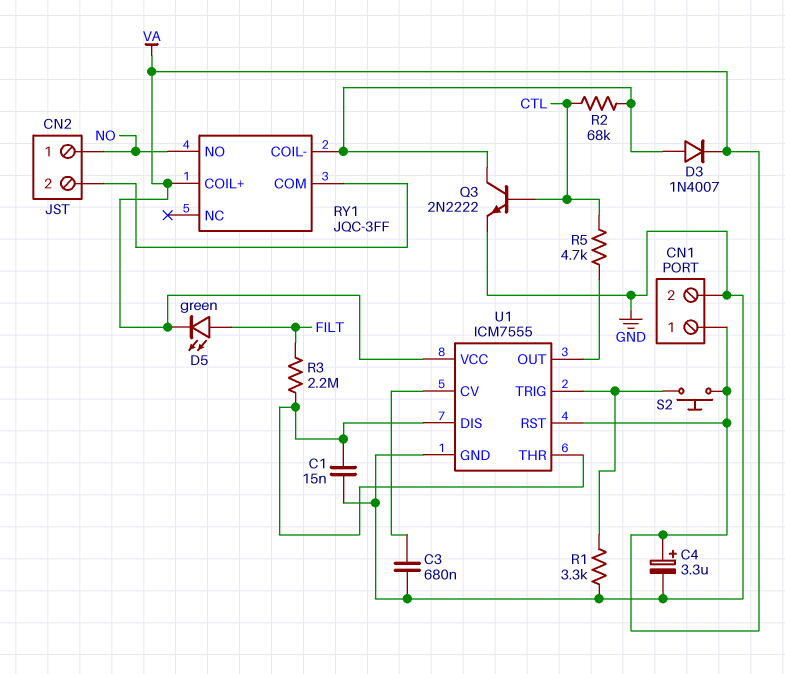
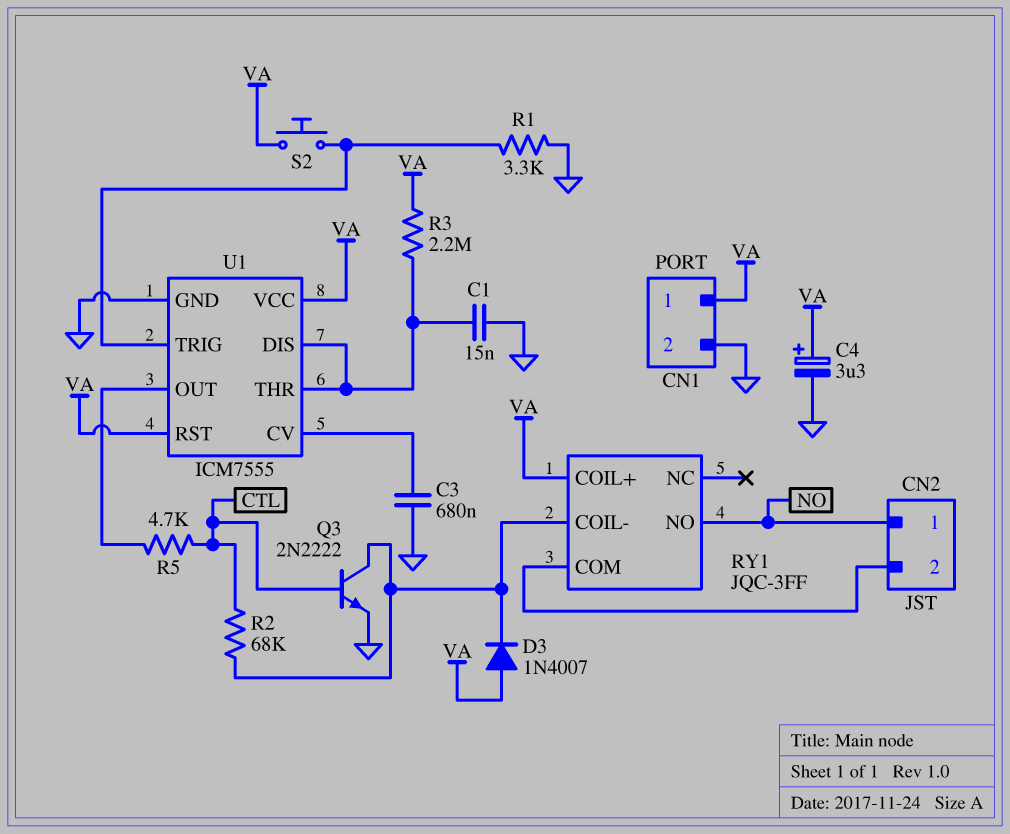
D3: diode 1N4007 (A RY1/COIL-, K VA) -> diode 1N4007 (A VA, K RY1/COIL-)
D5: LED green (A FILT, K VA) -> none
R3: 2.2M (FILT, U1/DIS) -> 2.2M (U1/DIS, VA)

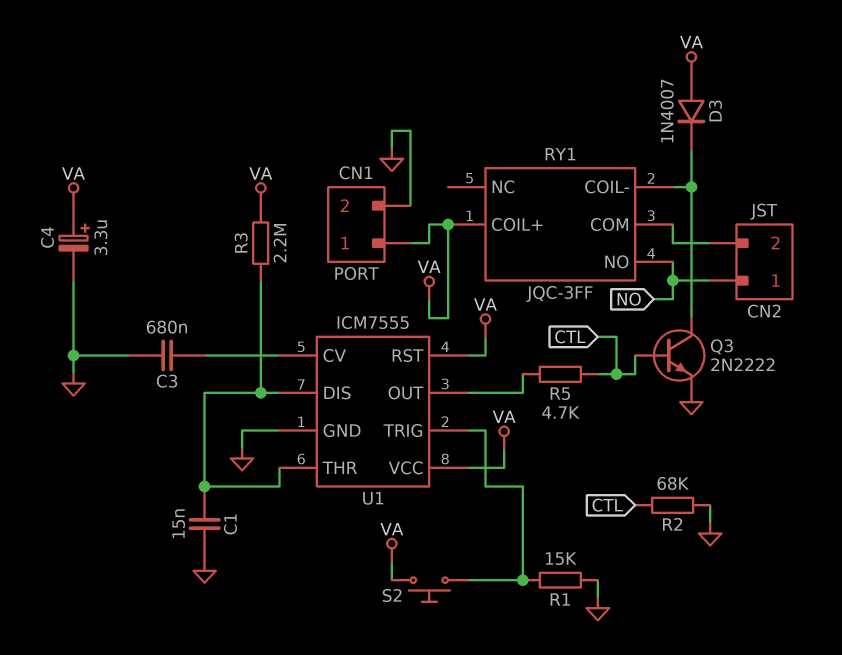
R1: 3.3k (GND, U1/TRIG) -> 15k (GND, U1/TRIG)
R2: 68k (CTL, RY1/COIL-) -> 68k (CTL, GND)

